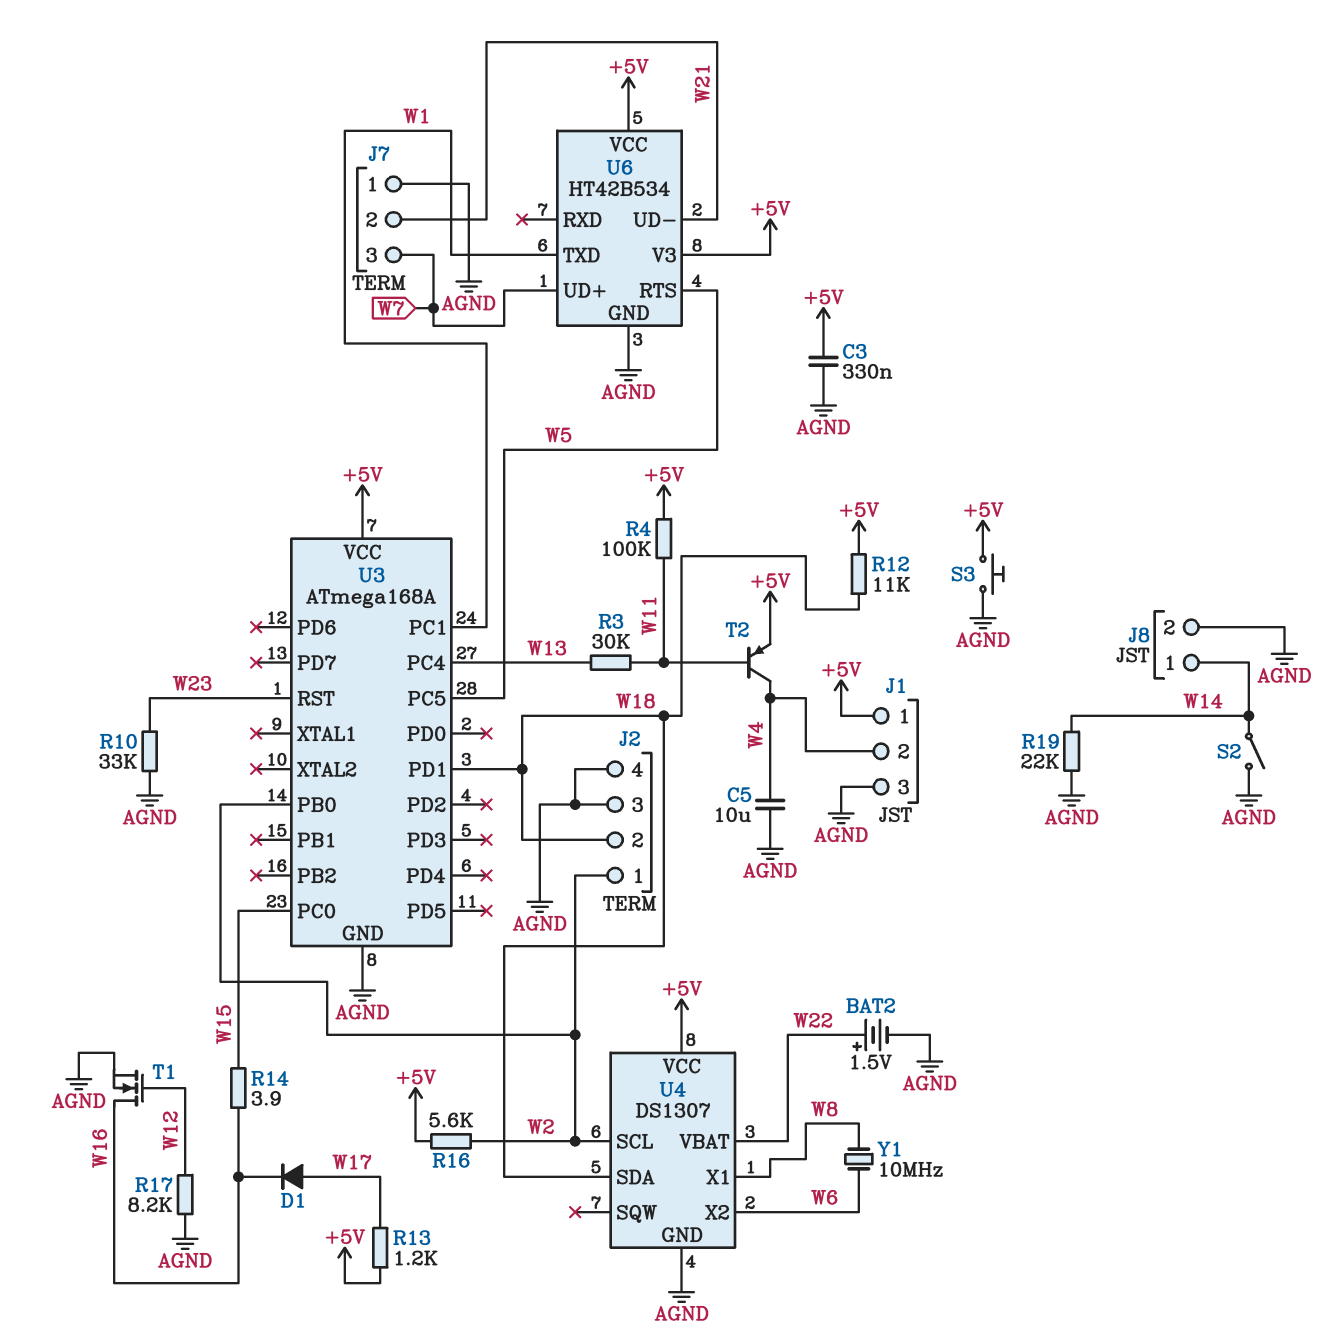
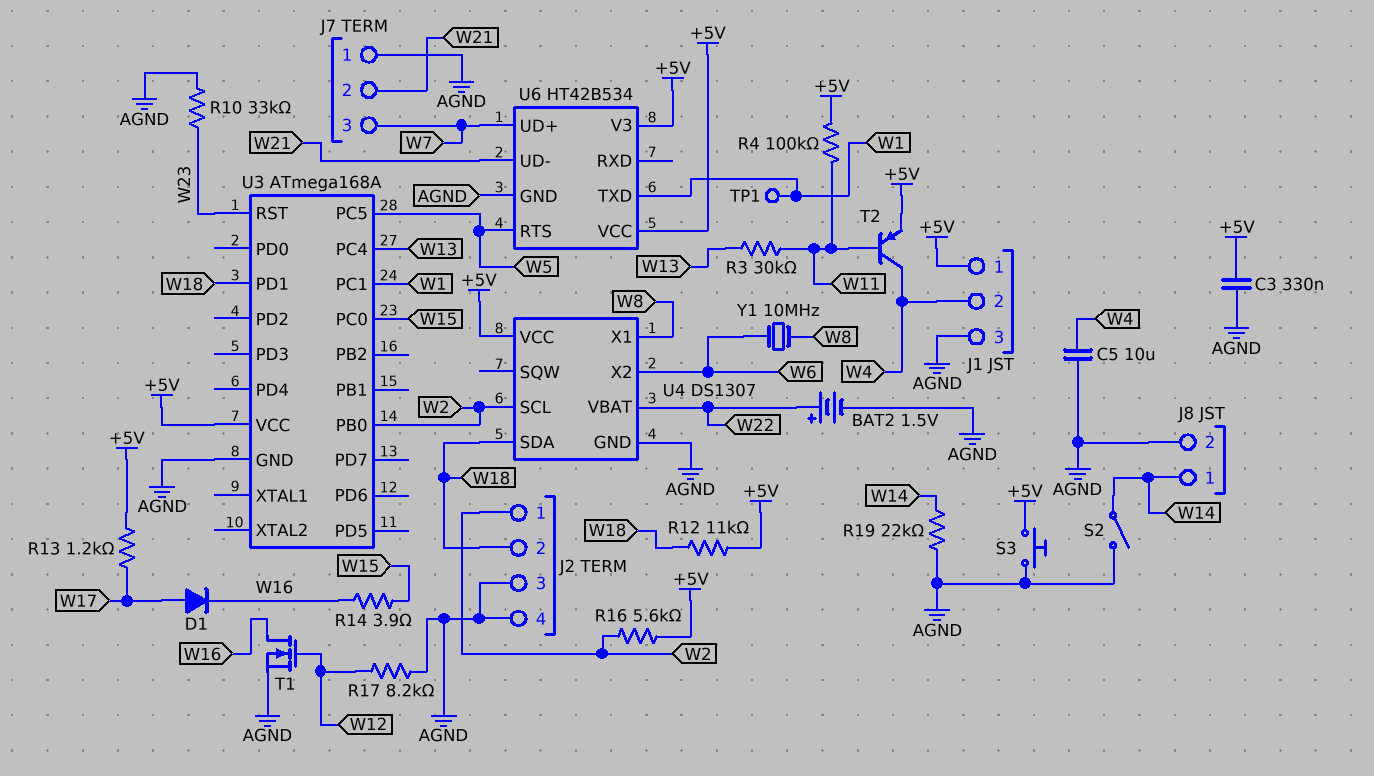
TP1: none -> test point (W1)

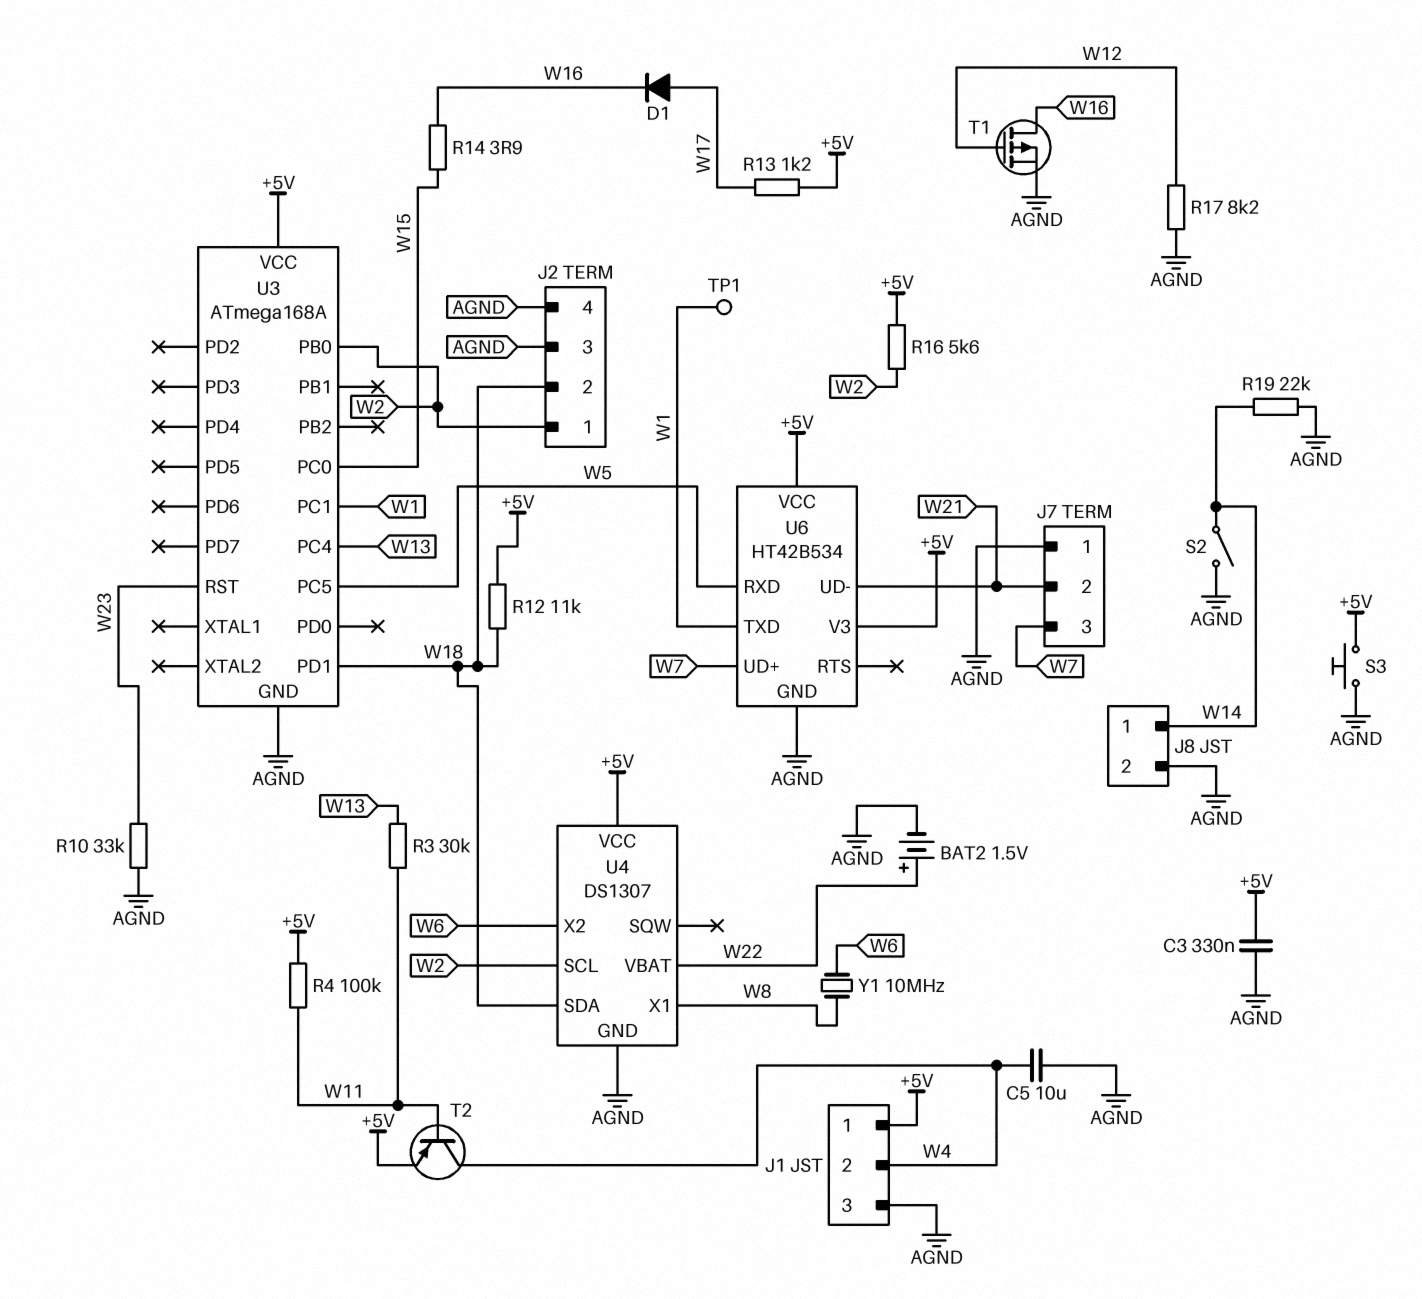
T1: NMOS (G W12, D W16, S AGND) -> PMOS (G W12, D W16, S AGND)
U6 pin RTS: W5 -> none
U6 pin RXD: none -> W5

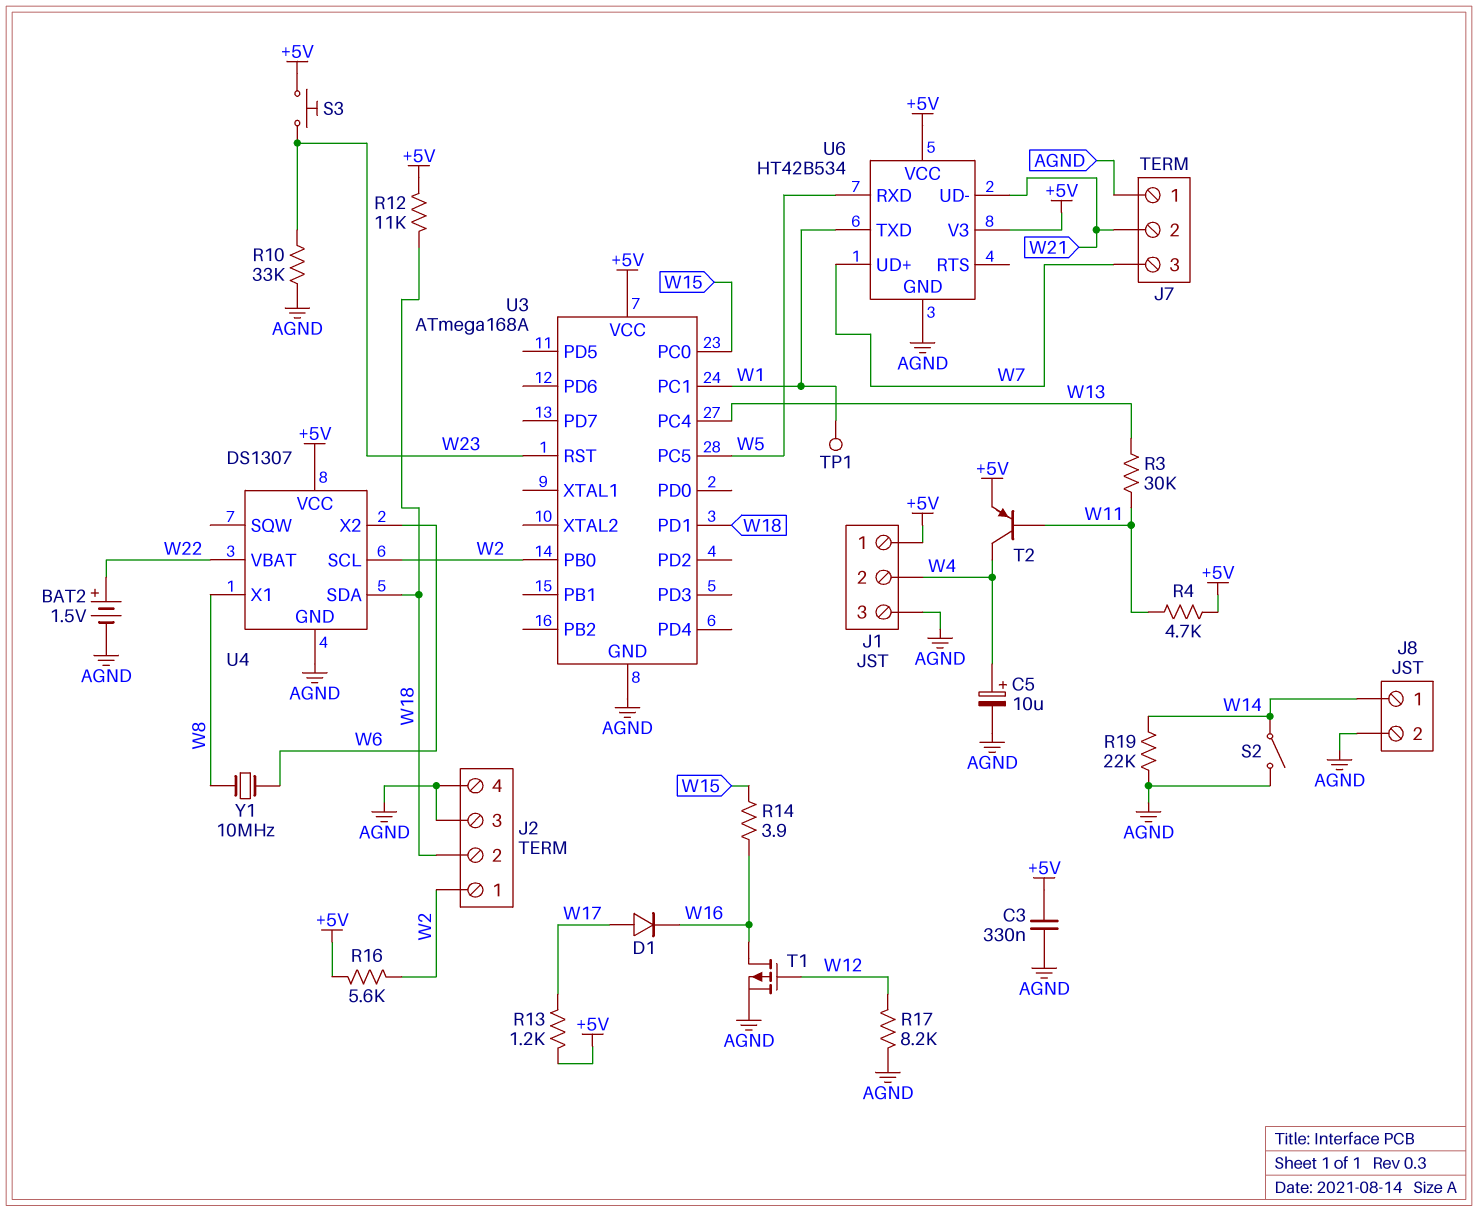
C5: 10uF (AGND, W4) -> 10uF (plus W4, minus AGND)
R4: 100k (+5V, W11) -> 4.7k (+5V, W11)
S3: button (+5V, AGND) -> button (+5V, W23)

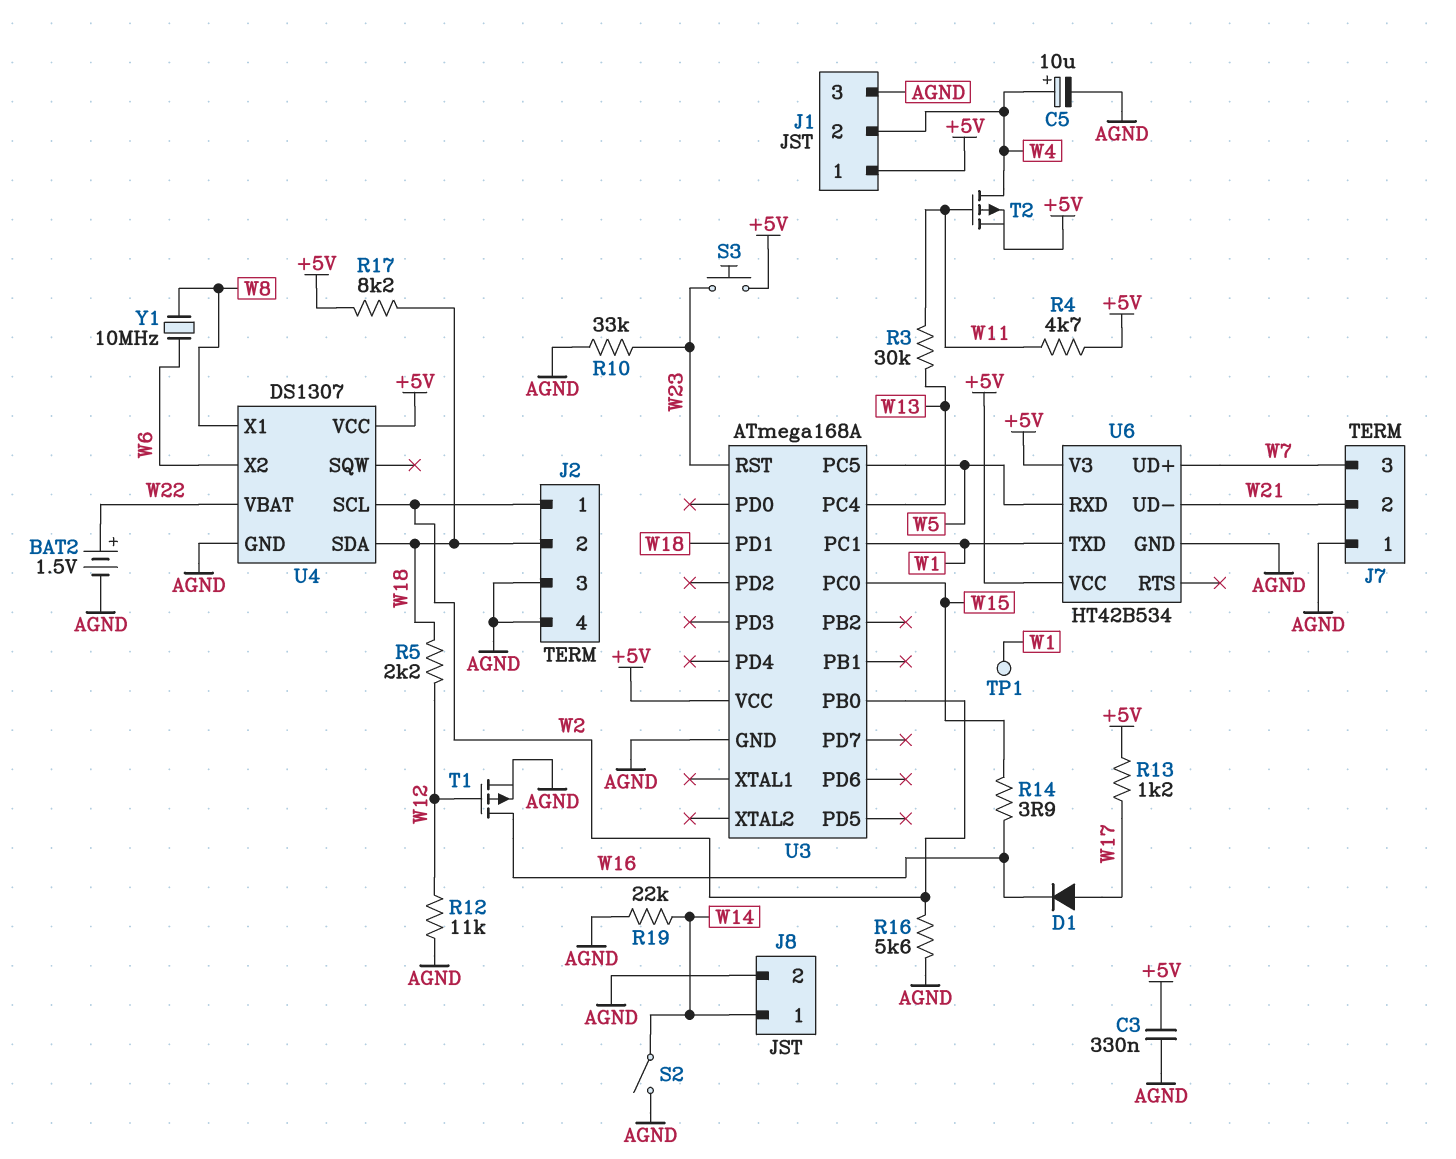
R5: none -> 2.2k (W12, W18)
R12: 11k (+5V, W18) -> 11k (AGND, W12)
R16: 5.6k (+5V, W2) -> 5.6k (AGND, W2)
R17: 8.2k (AGND, W12) -> 8.2k (+5V, W18)
T2: PNP (B W11, C W4, E +5V) -> PMOS (G W11, D W4, S +5V)

